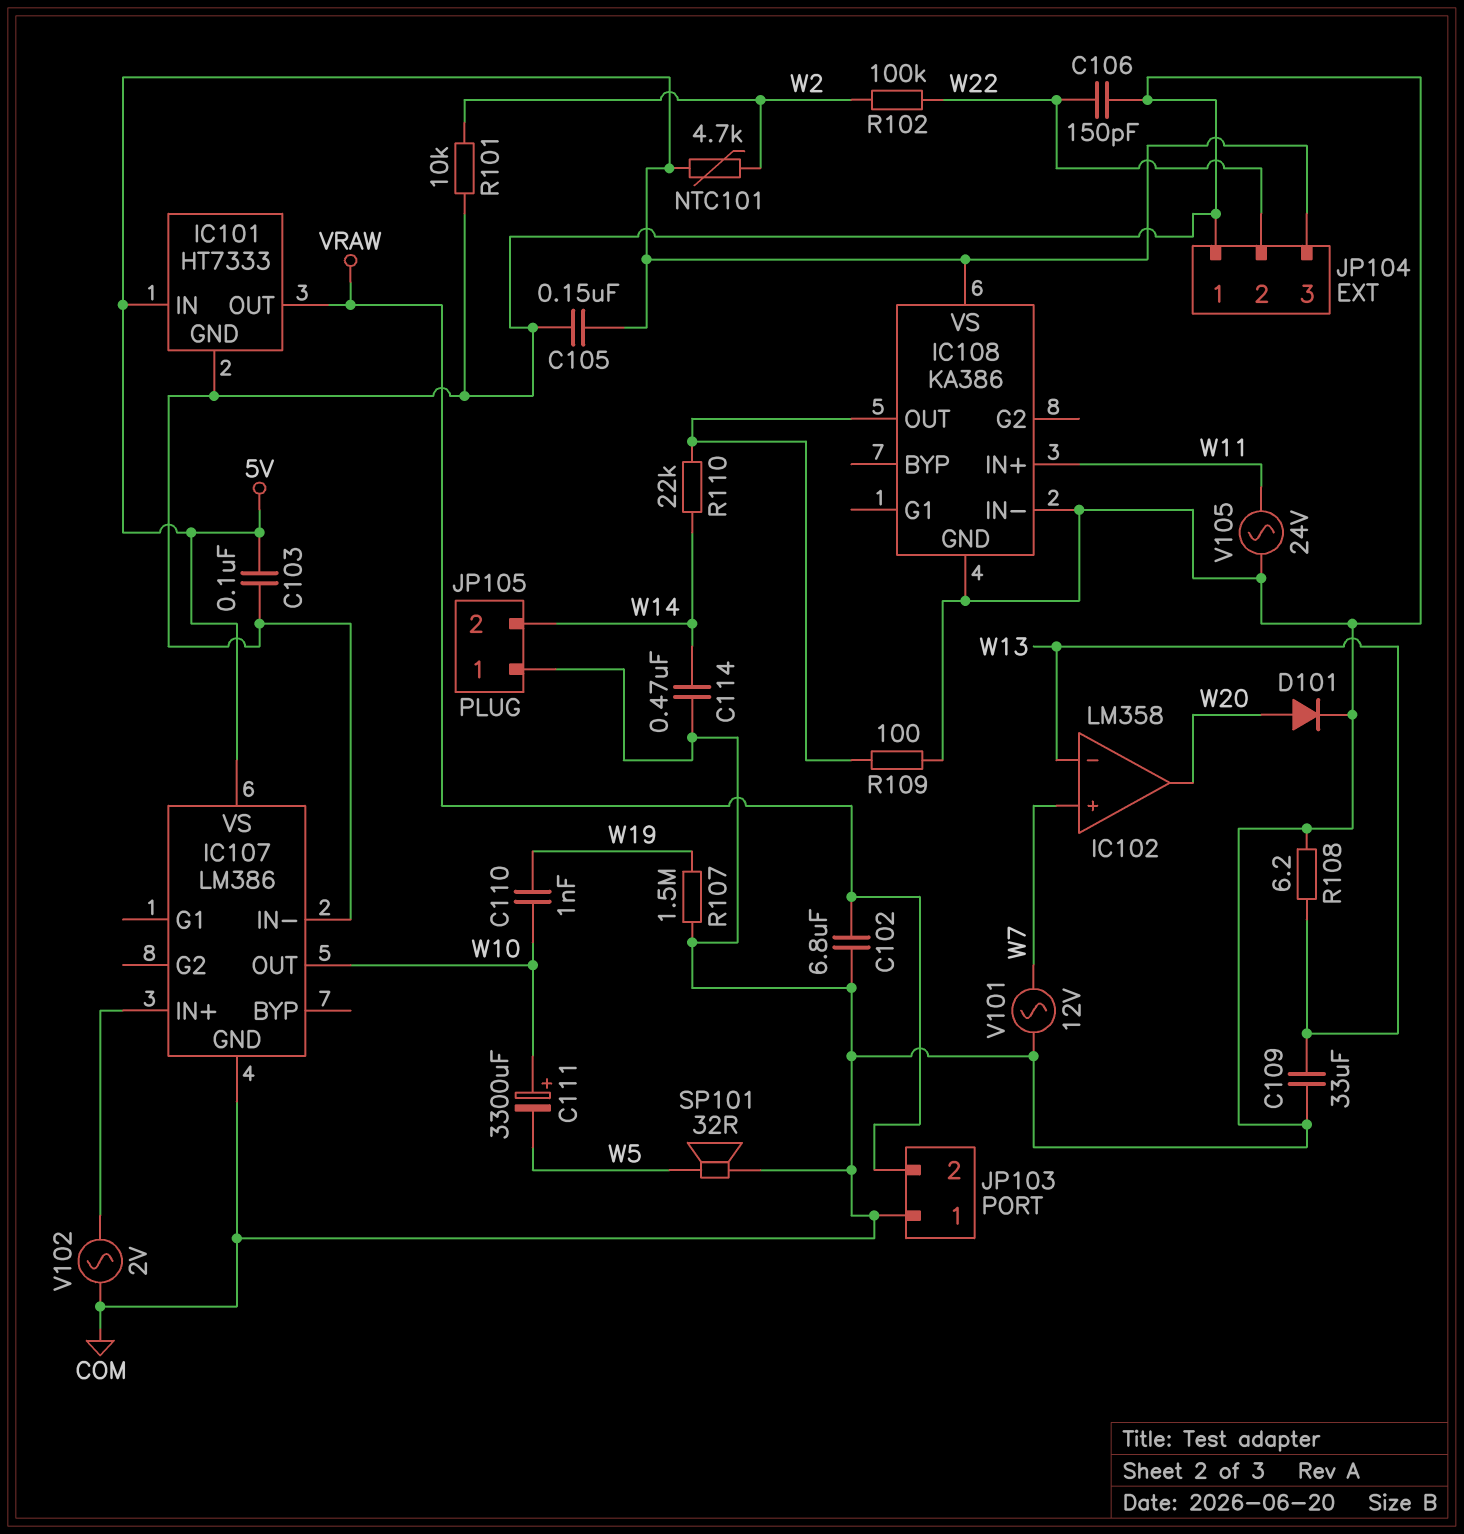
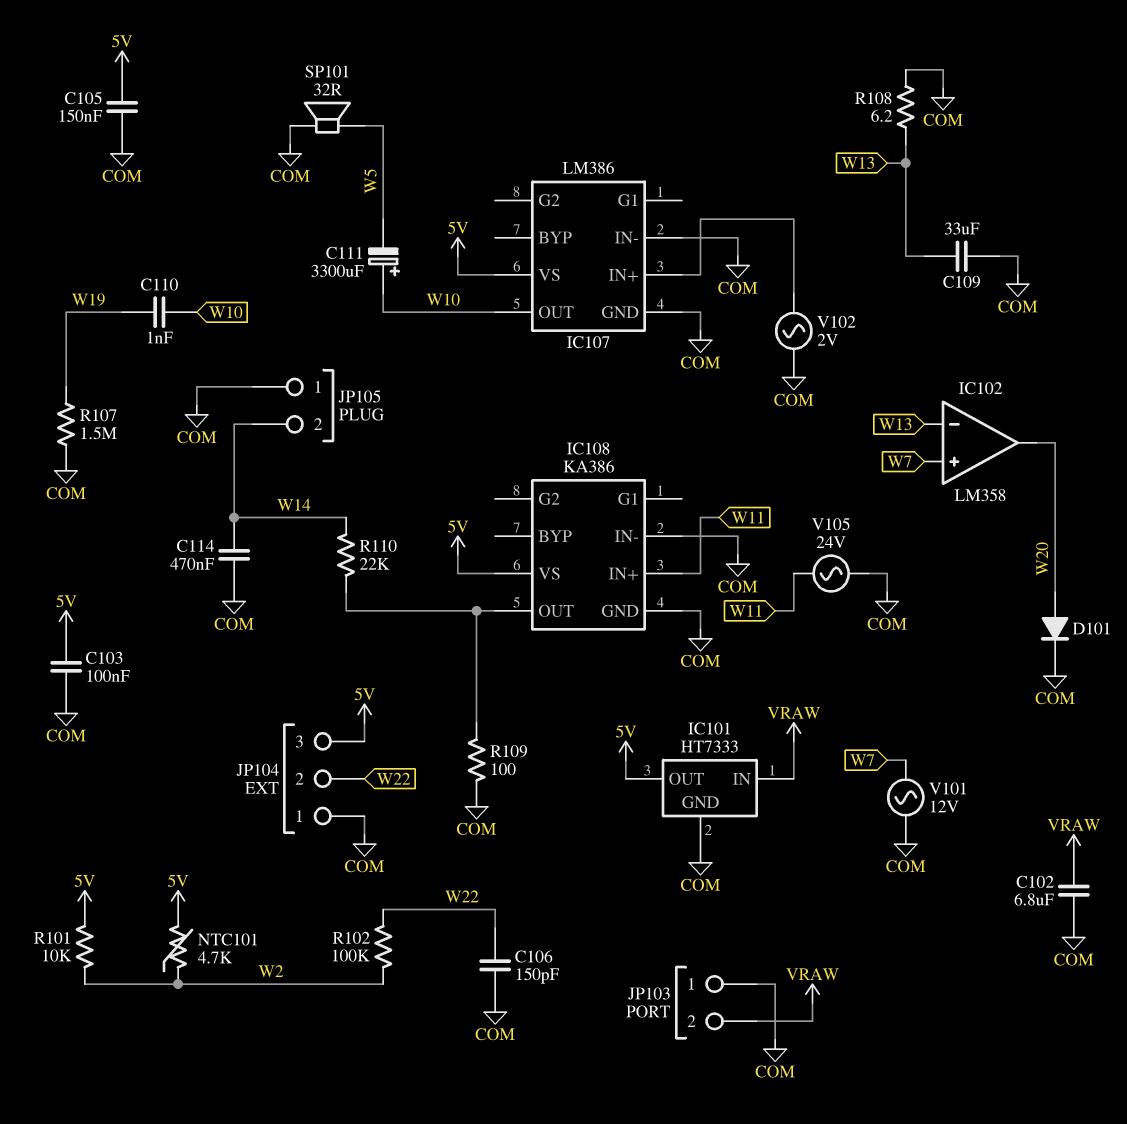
IC101 pin IN: 5V -> VRAW
IC101 pin OUT: VRAW -> 5V
R101: 10k (COM, W2) -> 10k (5V, W2)

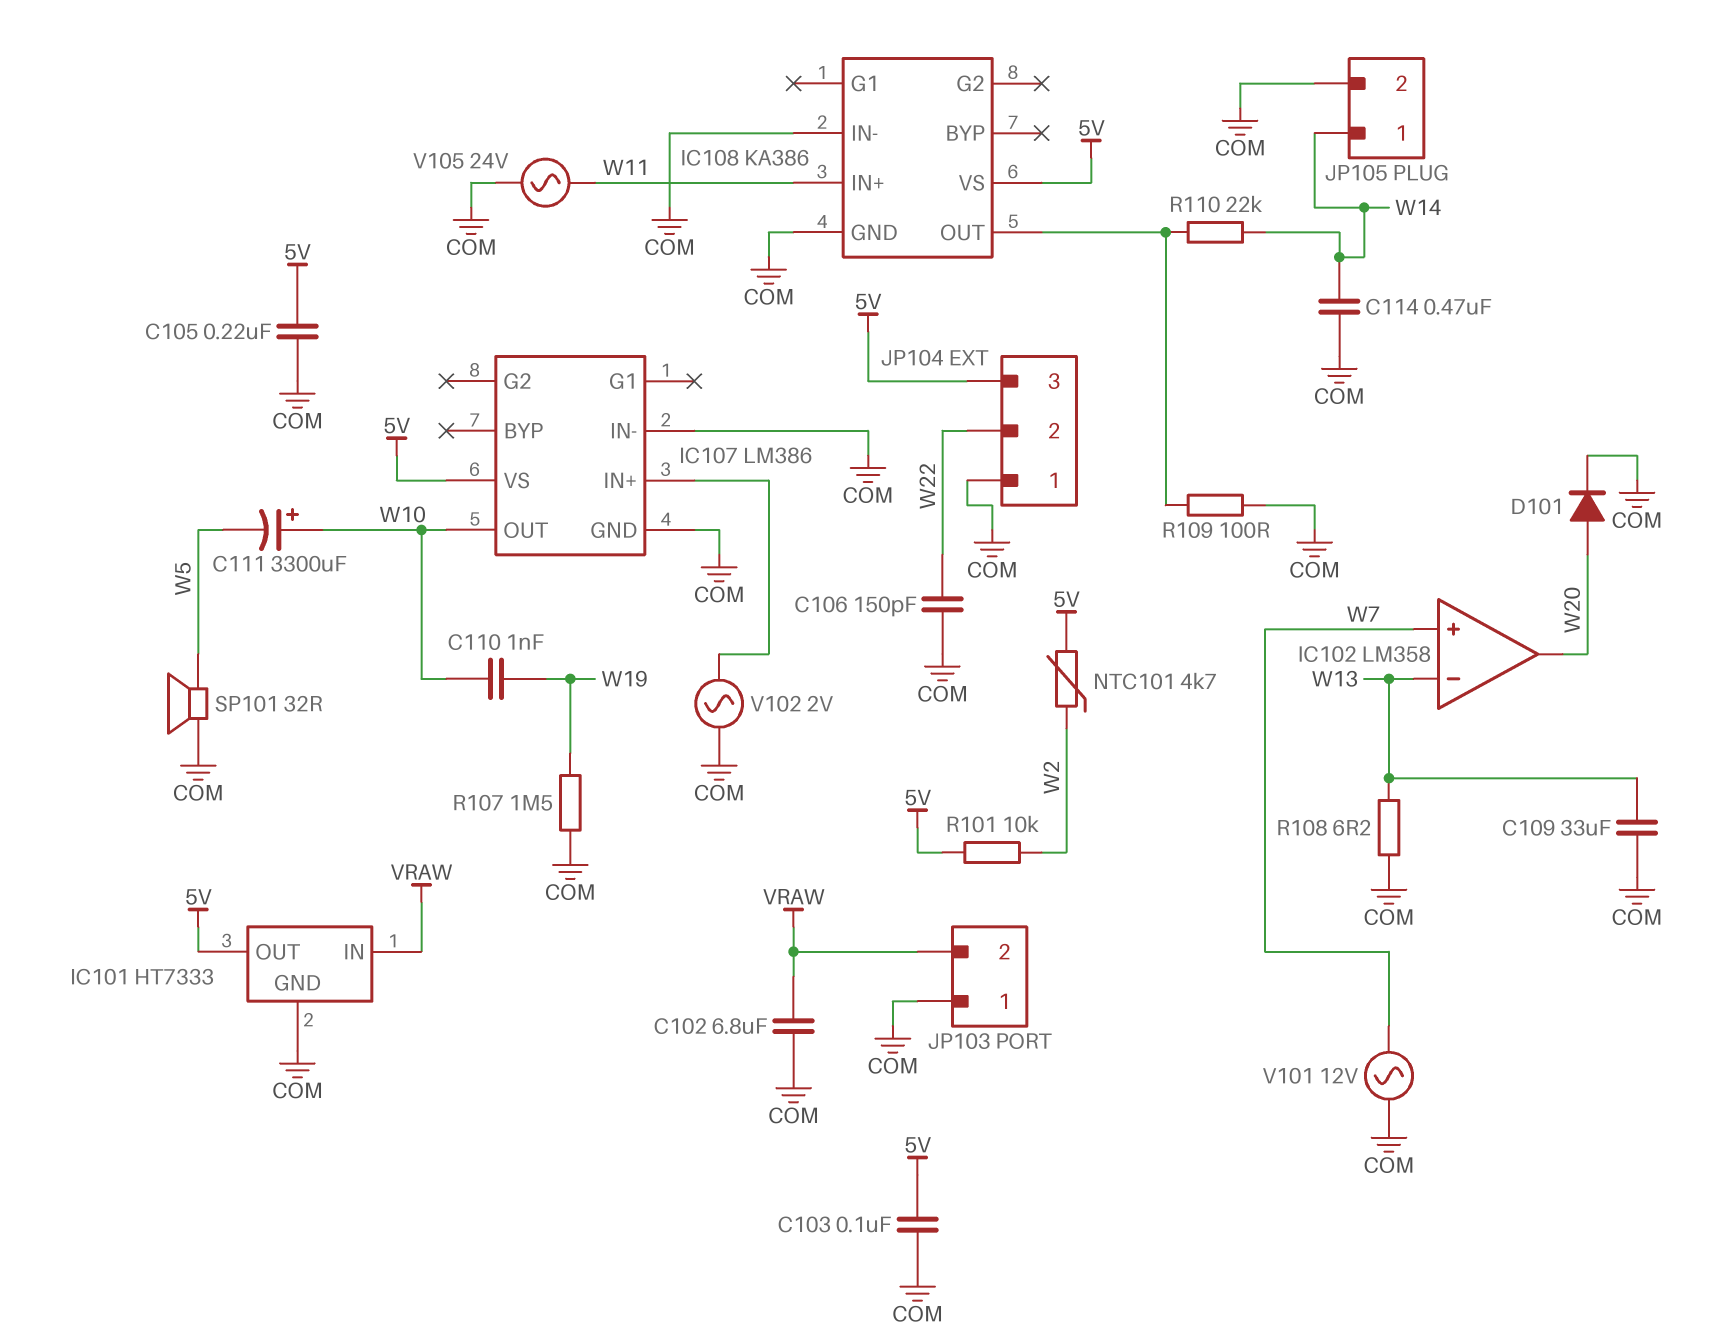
C105: 150nF (5V, COM) -> 220nF (5V, COM)
JP105 pin 1: COM -> W14
JP105 pin 2: W14 -> COM
R102: 100k (W2, W22) -> none

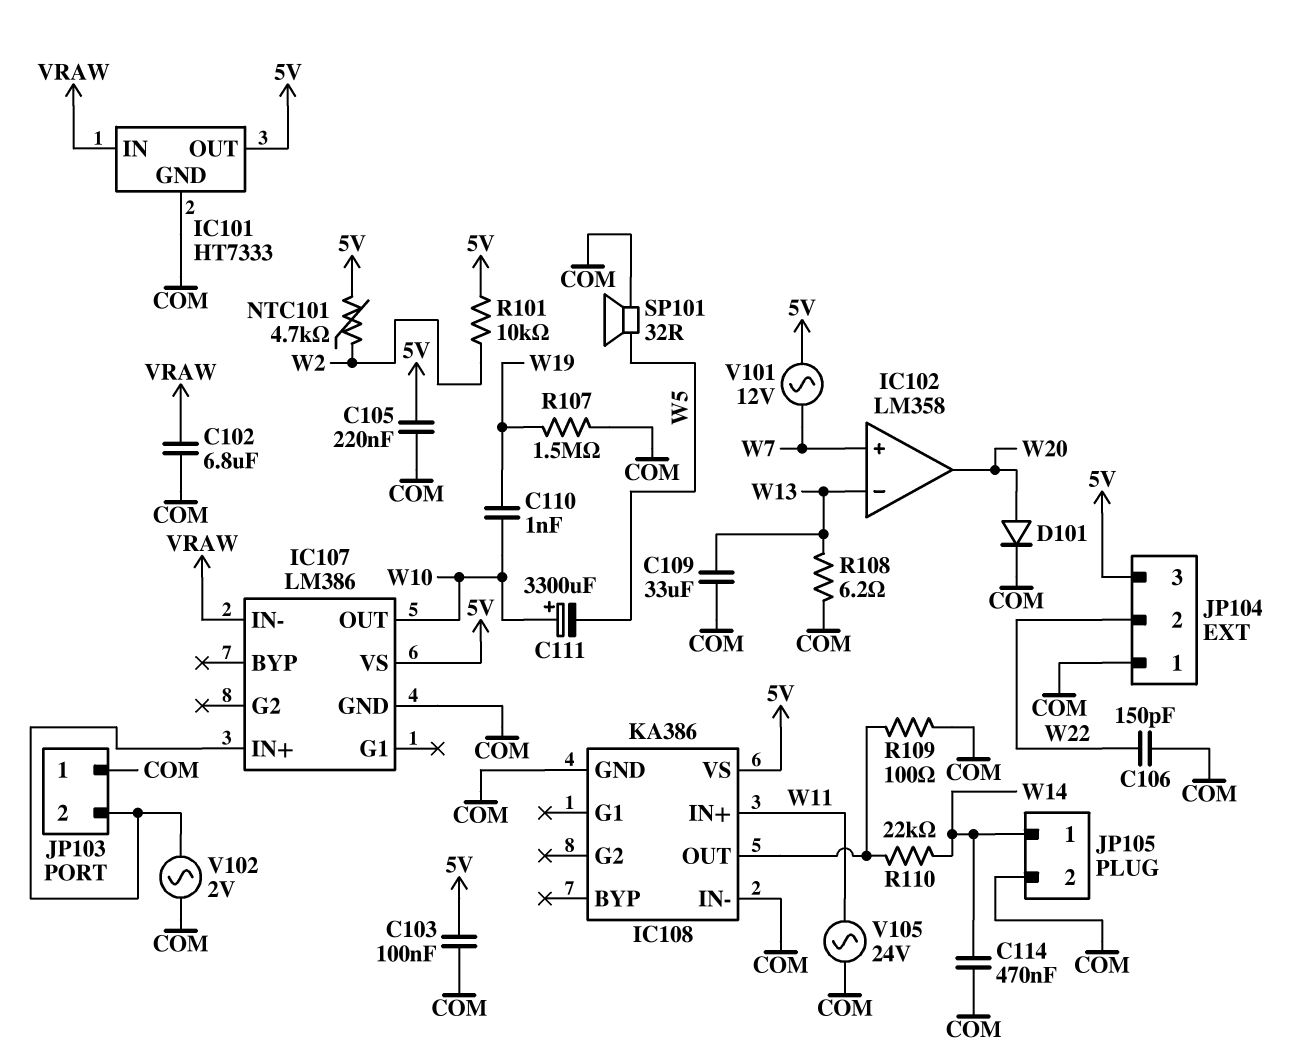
IC107 pin IN-: COM -> VRAW
JP103 pin 2: VRAW -> IC107/IN+
V101: AC 12V (COM, W7) -> AC 12V (5V, W7)

